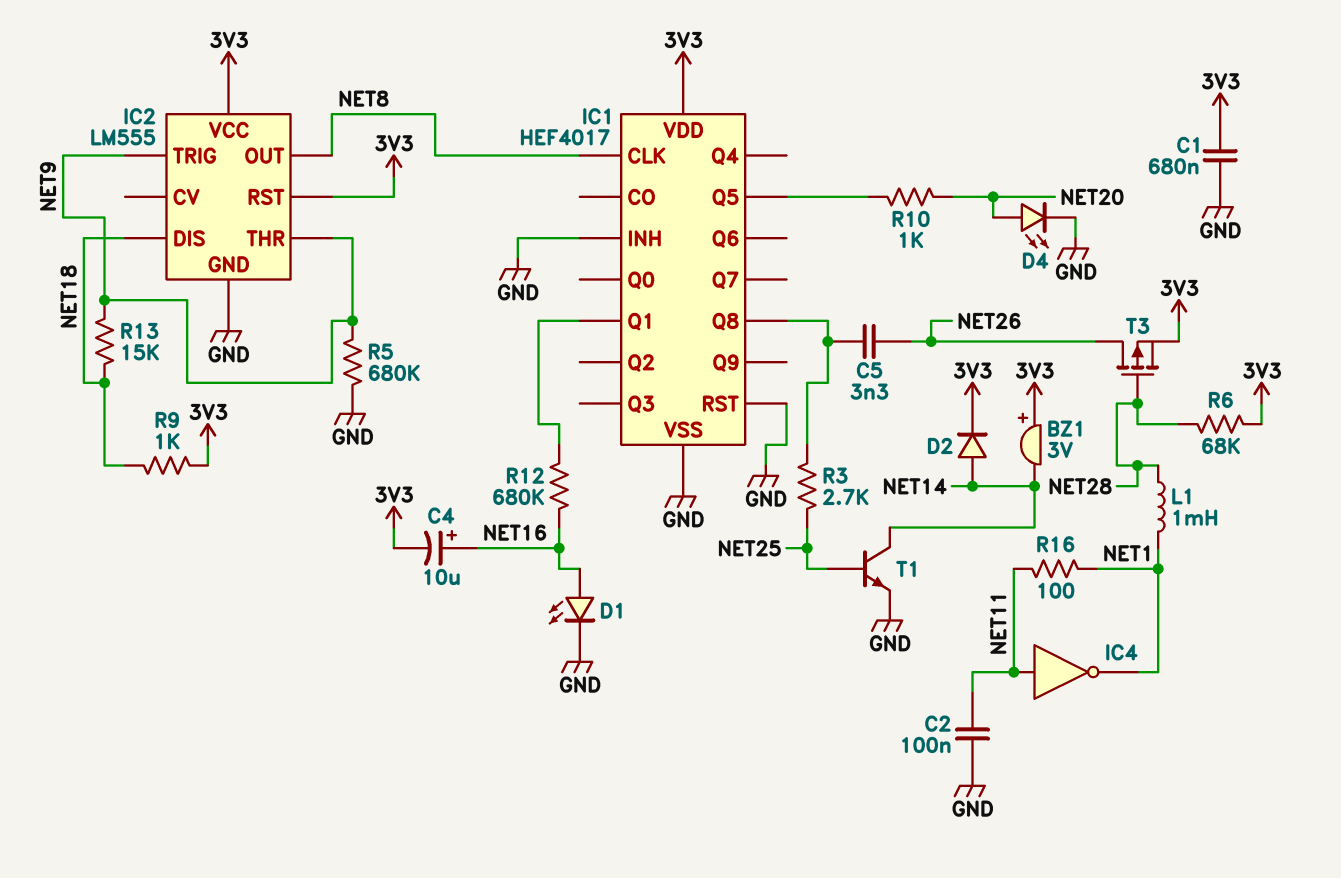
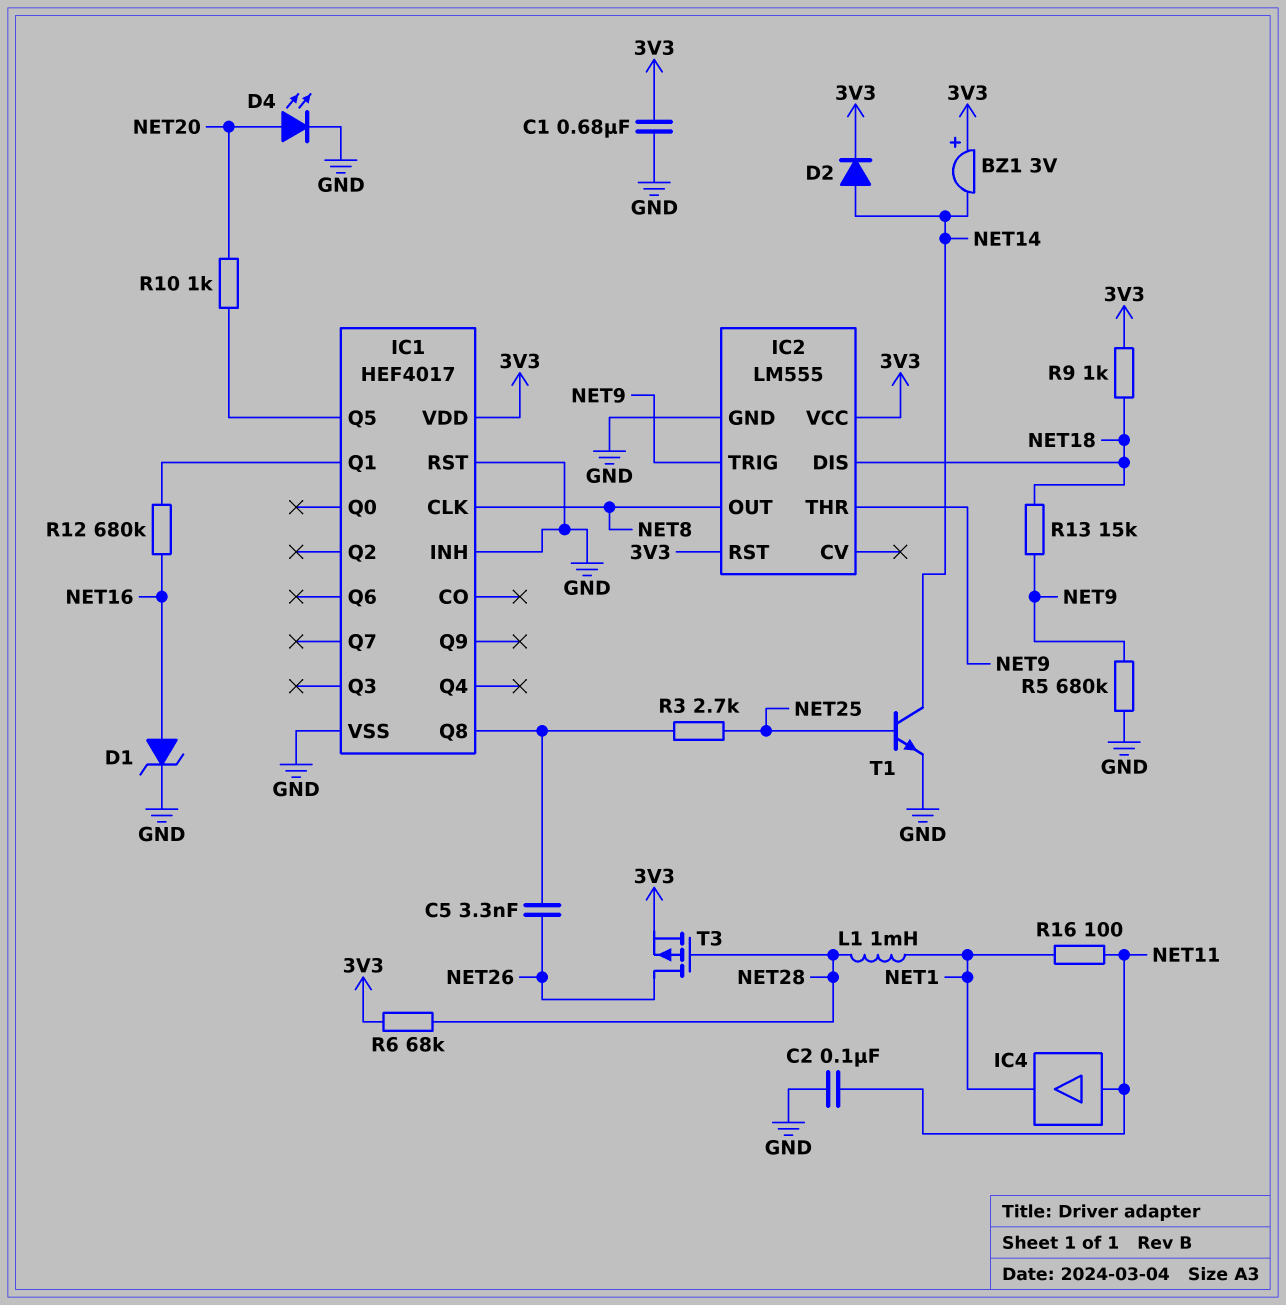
C4: 10uF (plus NET16, minus 3V3) -> none
D1: LED (A NET16, K GND) -> zener (A NET16, K GND)
IC4: NOT (in NET11, out NET1) -> buffer (in NET11, out NET1)

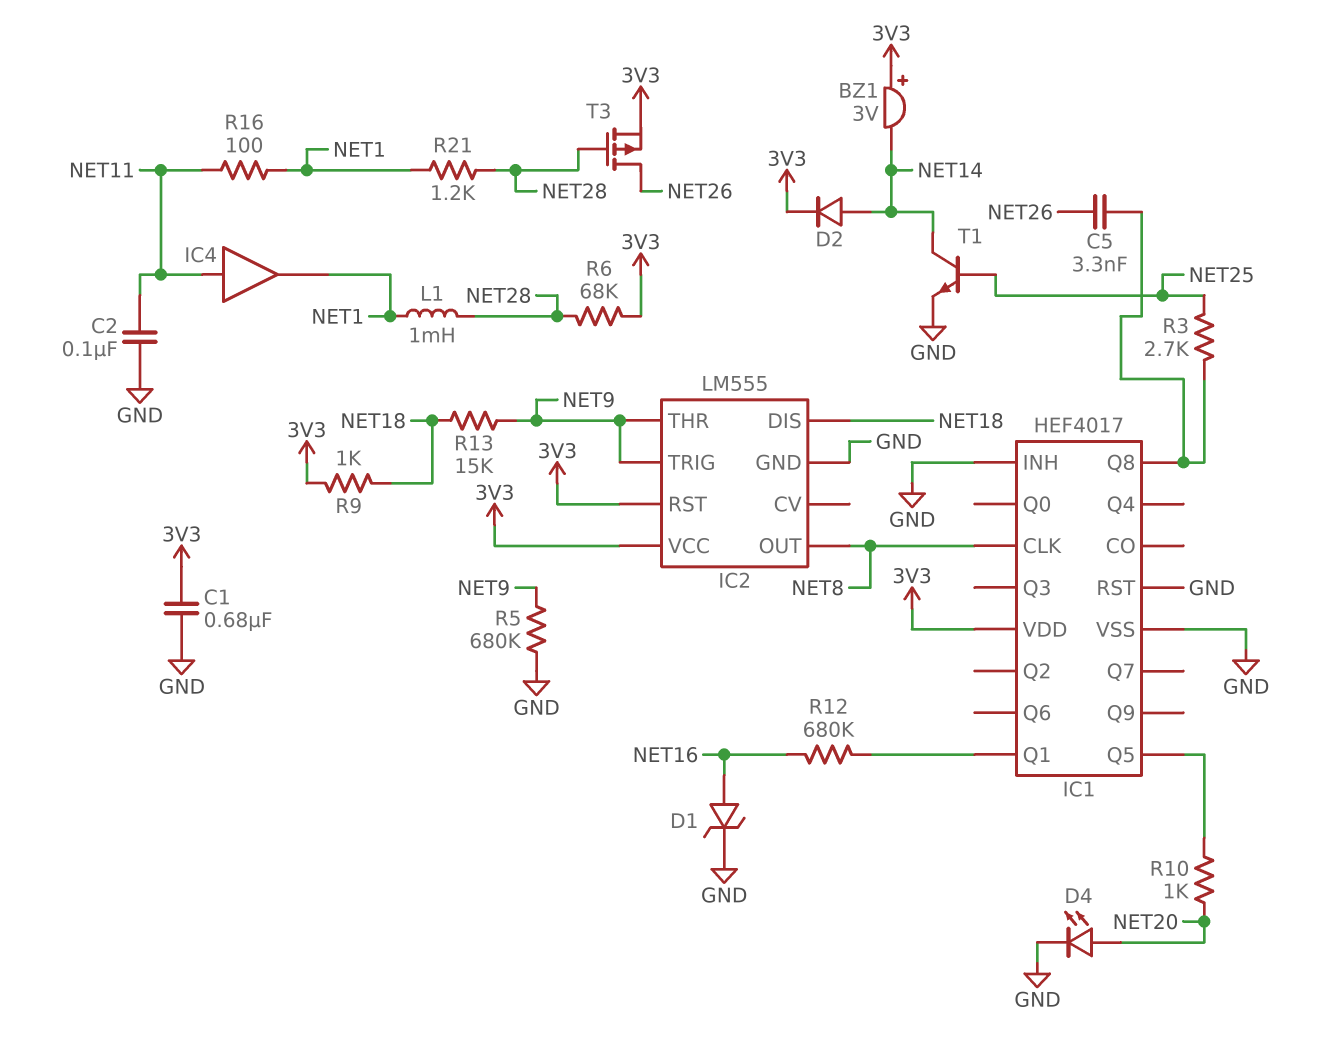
R21: none -> 1.2k (NET1, NET28)

